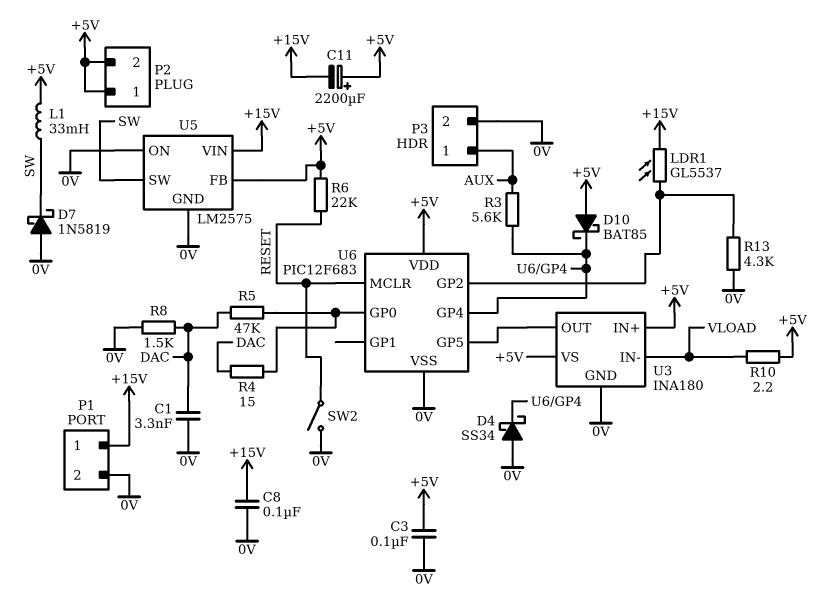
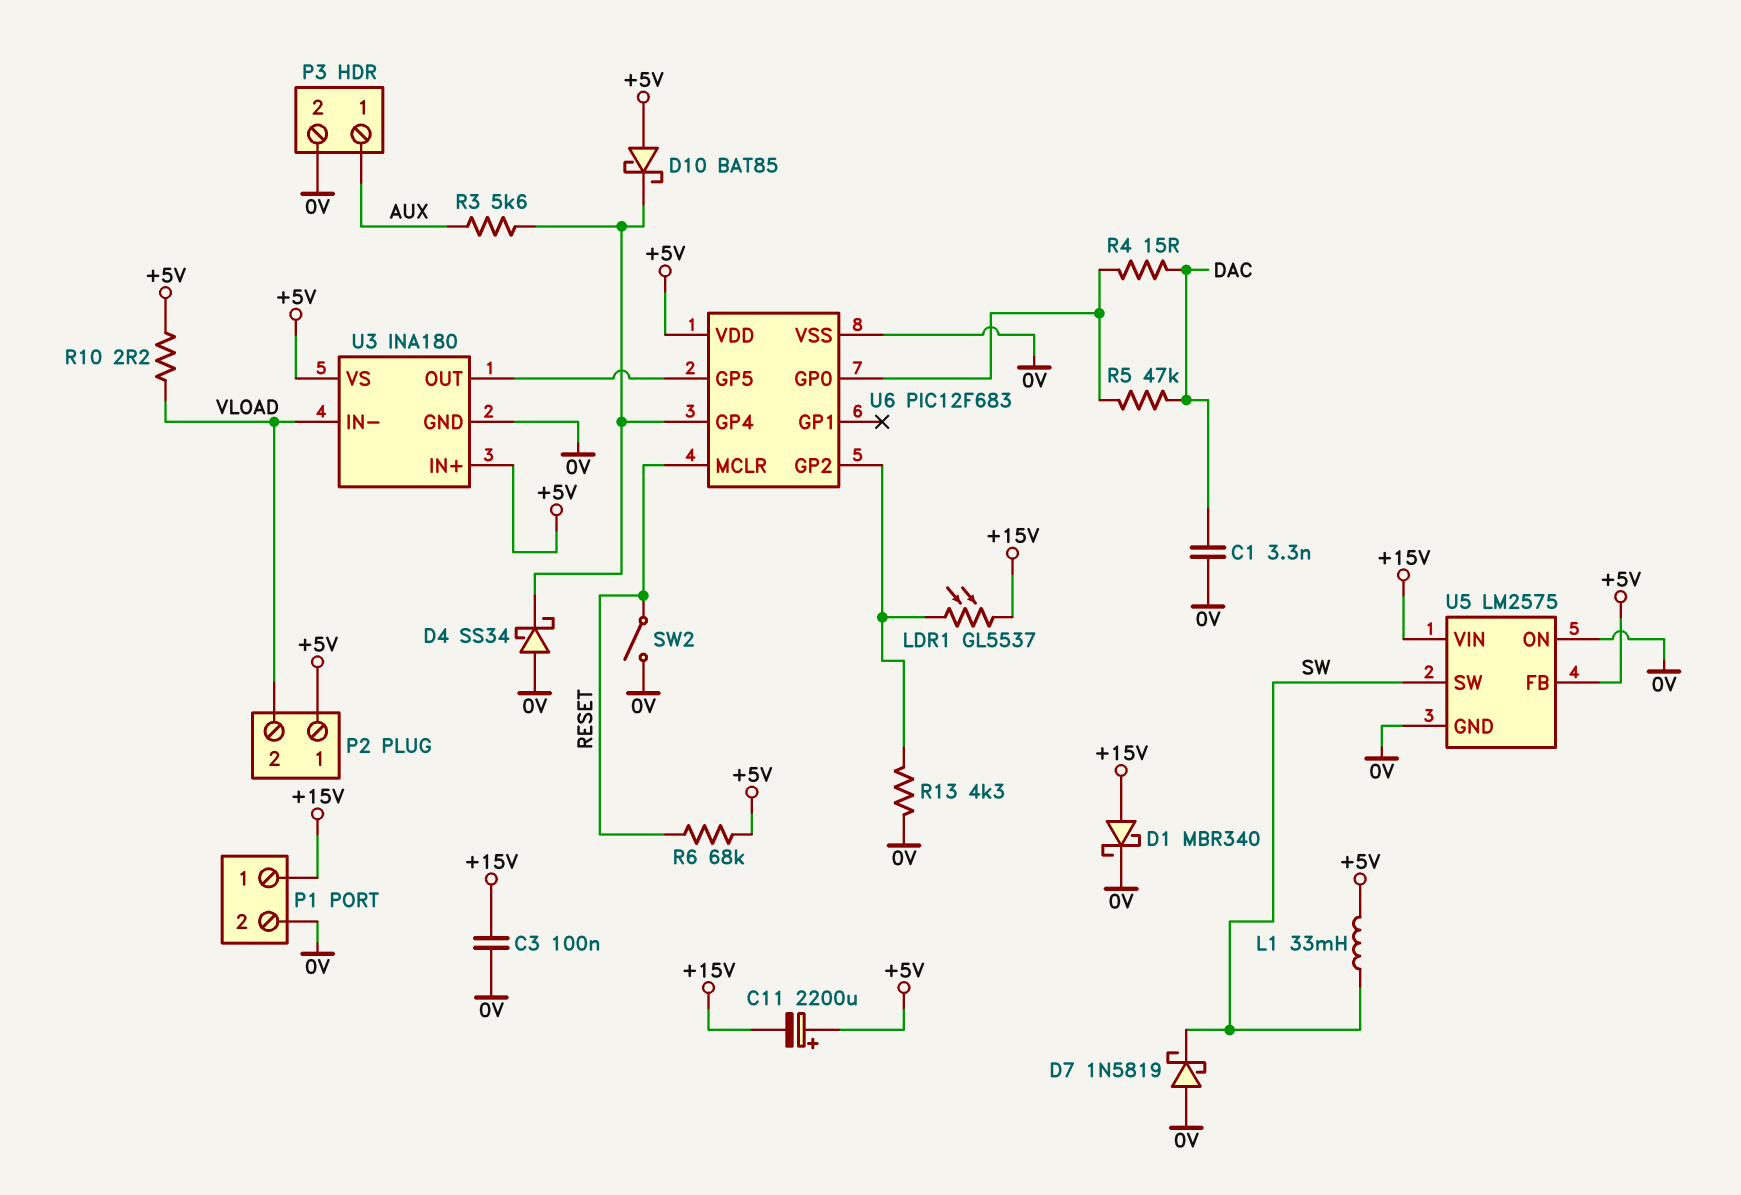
C3: 100nF (+5V, 0V) -> 100nF (+15V, 0V)
C8: 100nF (+15V, 0V) -> none
D1: none -> schottky MBR340 (A +15V, K 0V)
P2 pin 2: +5V -> VLOAD
R6: 22k (+5V, RESET) -> 68k (+5V, RESET)
R8: 1.5k (0V, DAC) -> none

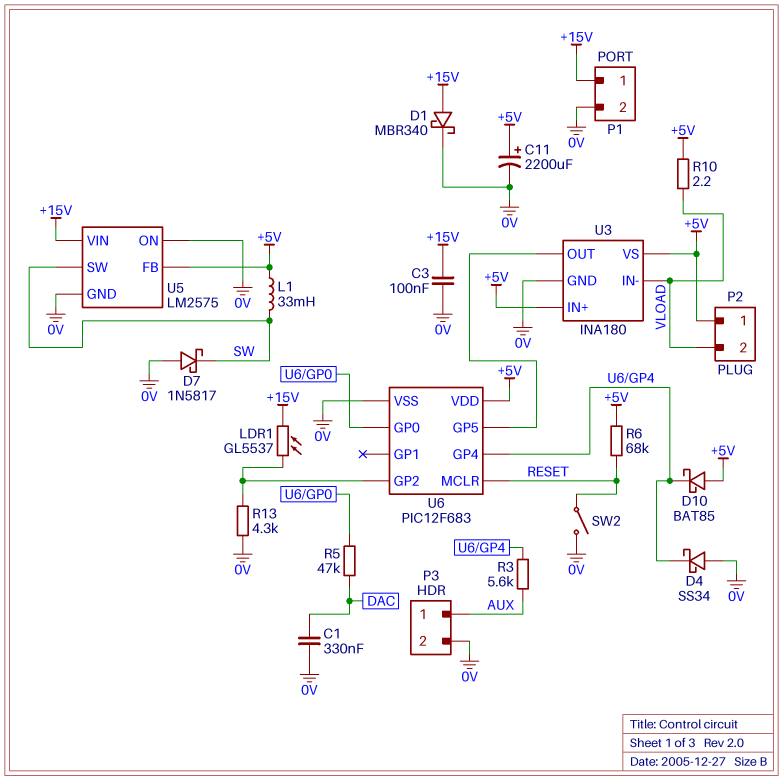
C1: 3.3nF (0V, DAC) -> 330nF (0V, DAC)
C11: 2200uF (plus +5V, minus +15V) -> 2200uF (plus +5V, minus 0V)
D7: schottky 1N5819 (A 0V, K SW) -> schottky 1N5817 (A 0V, K SW)
R4: 15 (DAC, U6/GP0) -> none

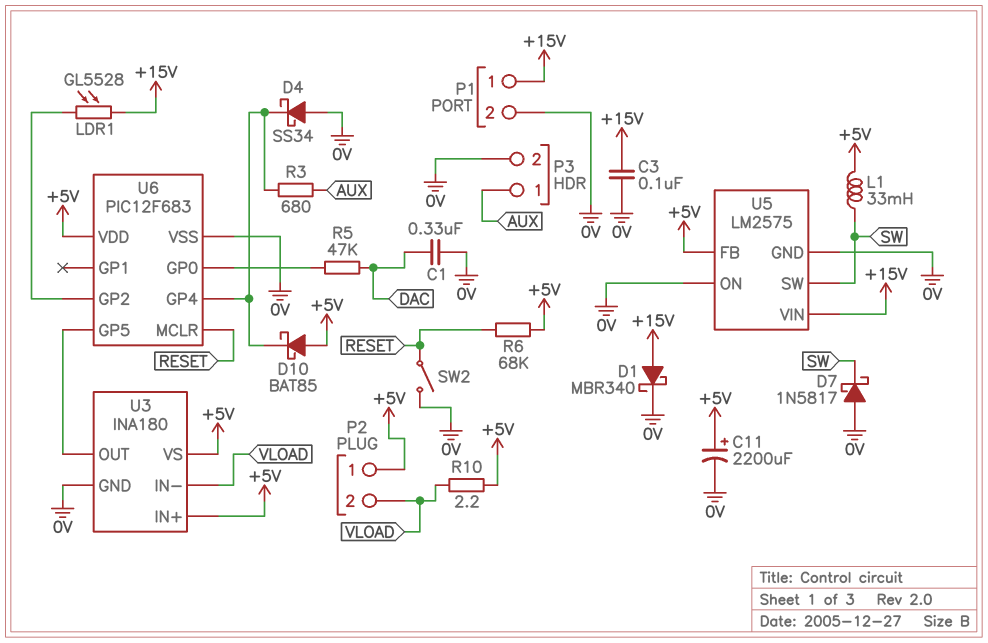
LDR1: GL5537 (+15V, U6/GP2) -> GL5528 (+15V, U6/GP2)
R3: 5.6k (AUX, U6/GP4) -> 680 (AUX, U6/GP4)
R13: 4.3k (0V, U6/GP2) -> none

